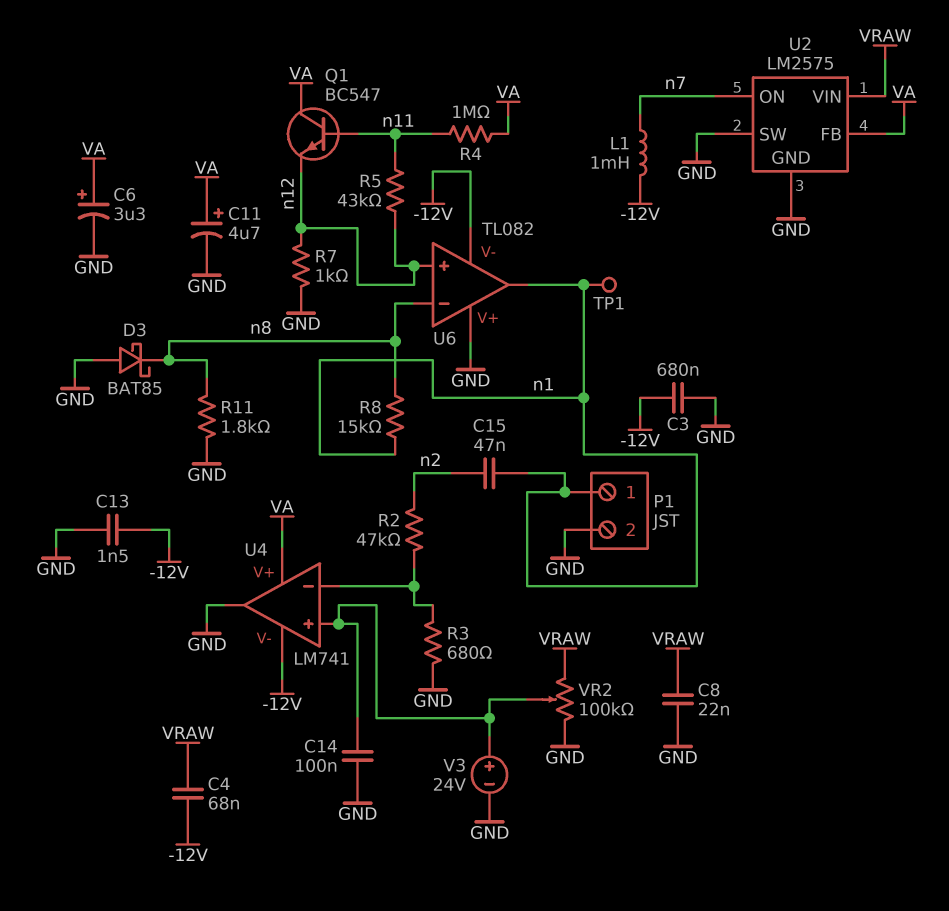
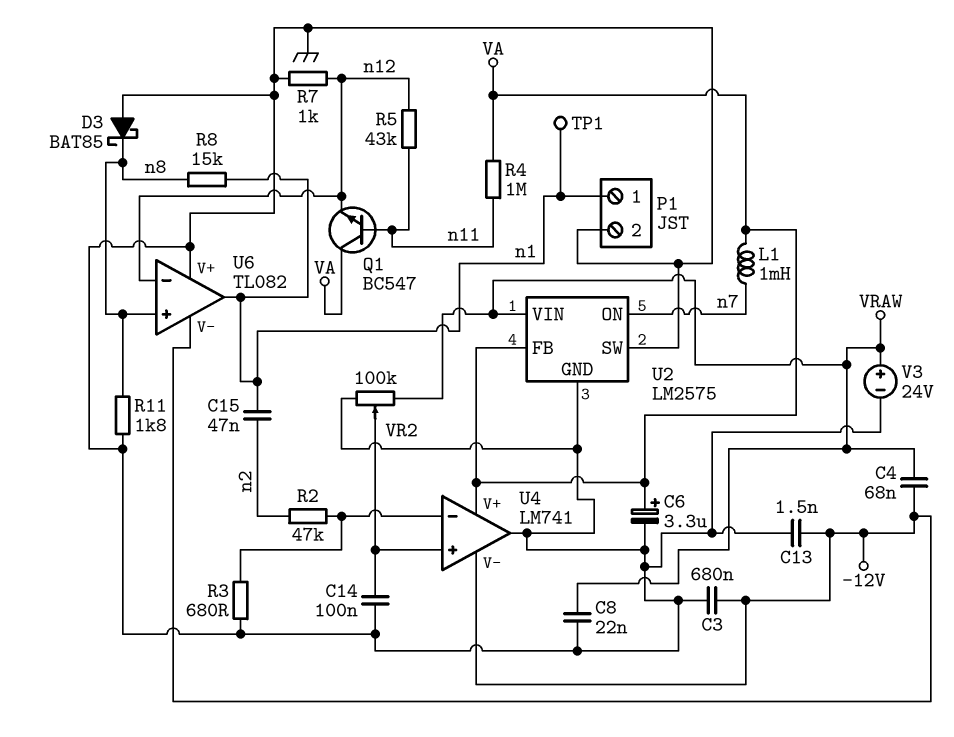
C11: 4.7uF (plus VA, minus GND) -> none
L1: 1mH (-12V, n7) -> 1mH (VA, n7)
U6 pin in+: n12 -> n8
U6 pin in-: n8 -> n12
V3: 24V (plus U4/in+, minus GND) -> 24V (plus VRAW, minus GND)

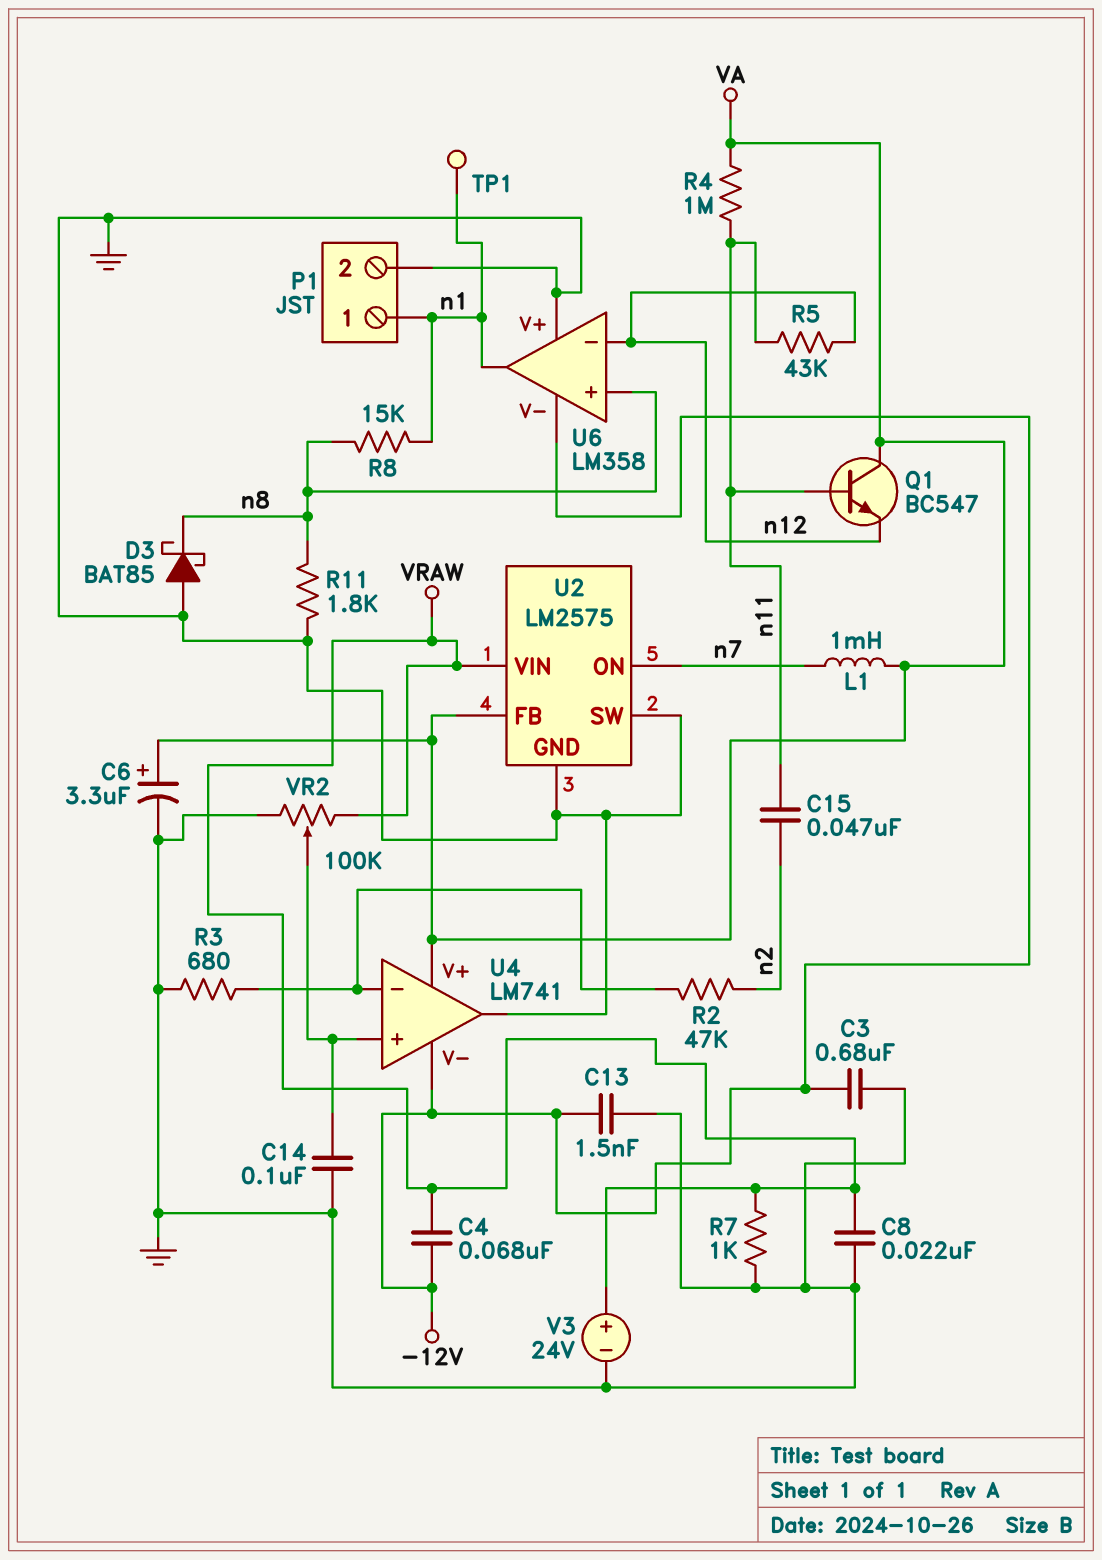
C15: 47nF (n1, n2) -> 47nF (n2, n11)
R7: 1k (GND, n12) -> 1k (GND, VRAW)
U6: TL082 -> LM358

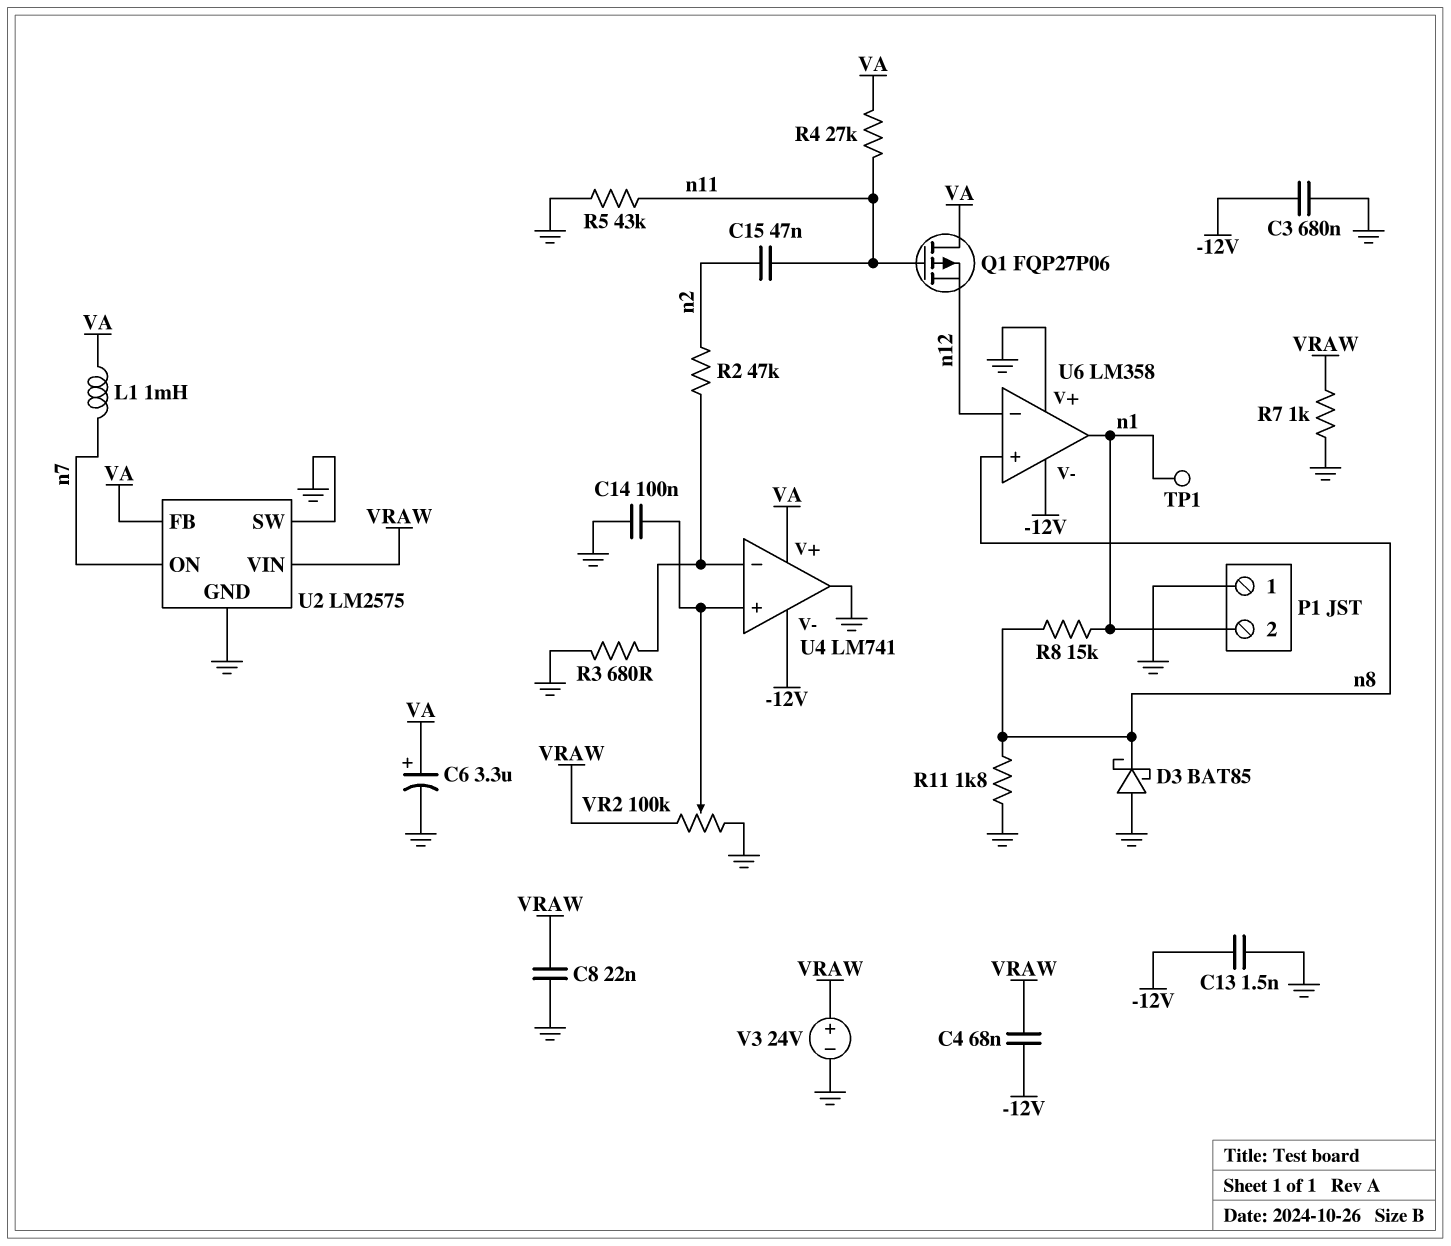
P1 pin 1: n1 -> GND
P1 pin 2: GND -> n1
Q1: NPN BC547 (B n11, C VA, E n12) -> PMOS FQP27P06 (G n11, D VA, S n12)
R4: 1M (VA, n11) -> 27k (VA, n11)
R5: 43k (n11, n12) -> 43k (GND, n11)

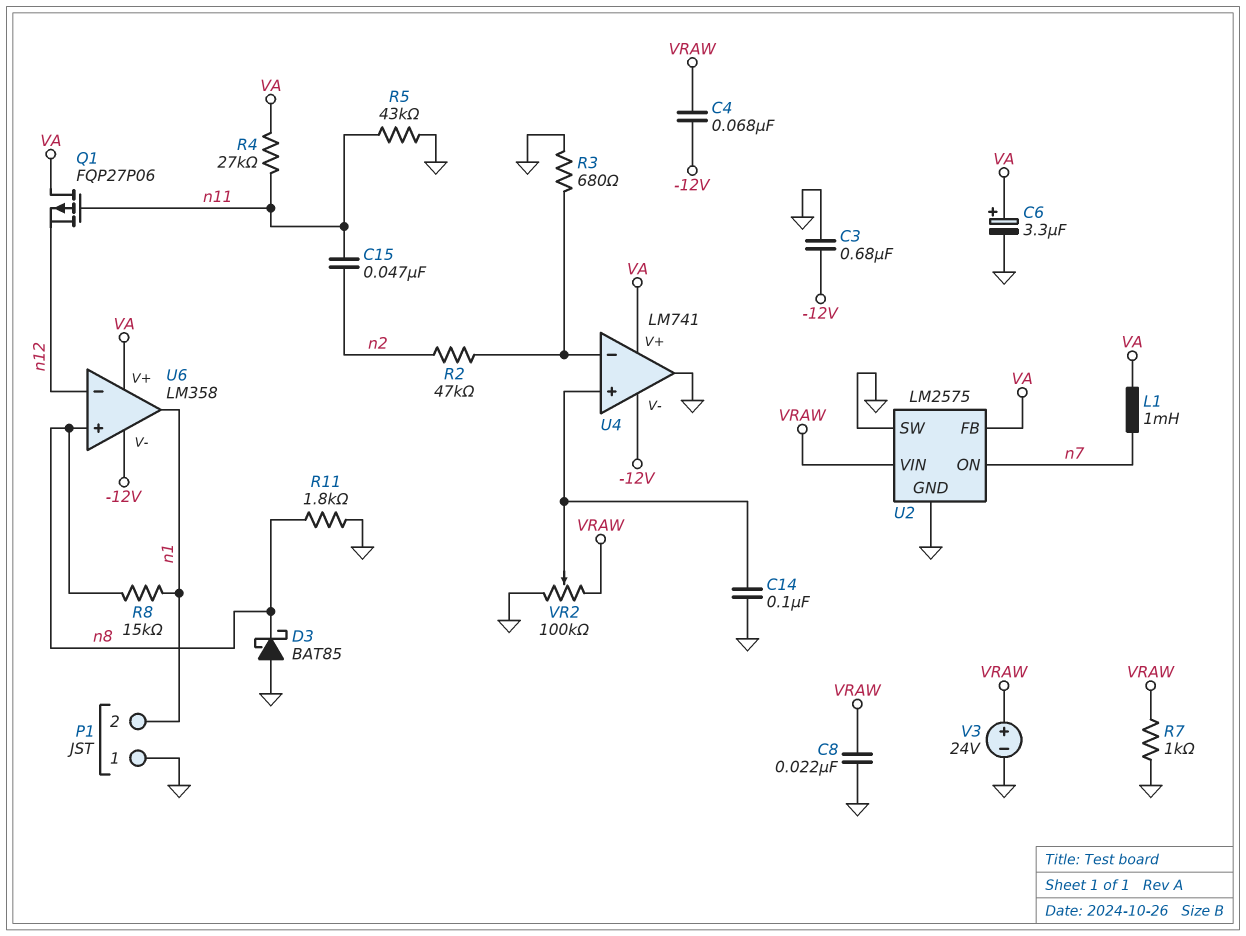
C13: 1.5nF (-12V, GND) -> none
TP1: test point (n1) -> none
U6 pin V+: GND -> VA

